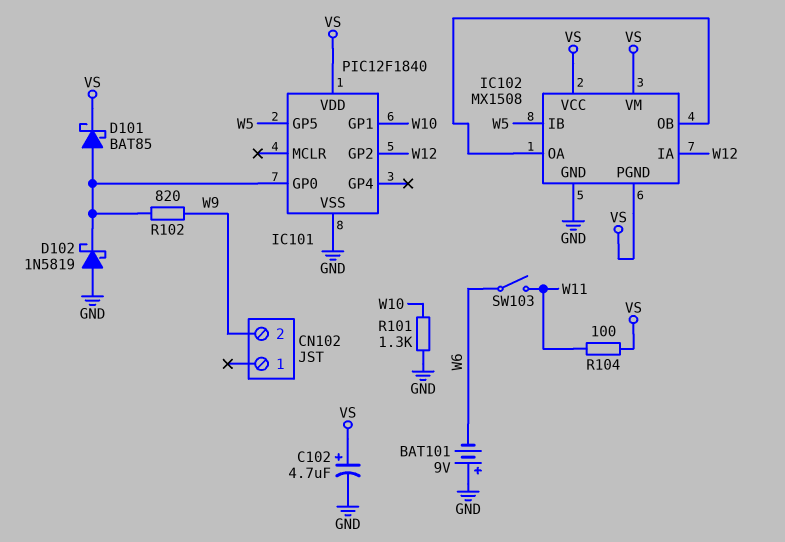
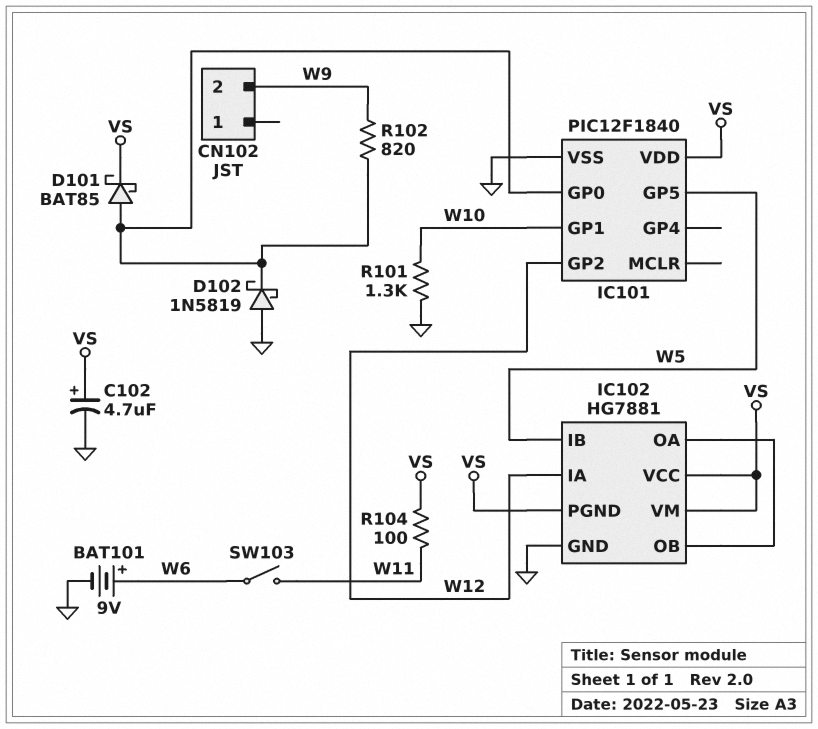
BAT101: 9V (plus GND, minus W6) -> 9V (plus W6, minus GND)
IC102: MX1508 -> HG7881

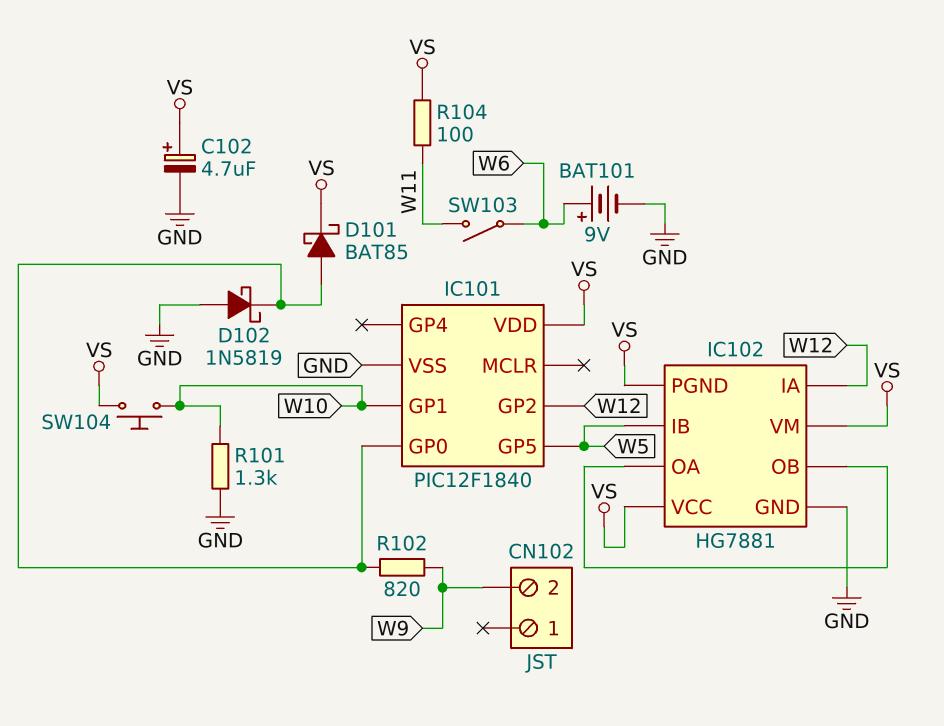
SW104: none -> button (VS, W10)

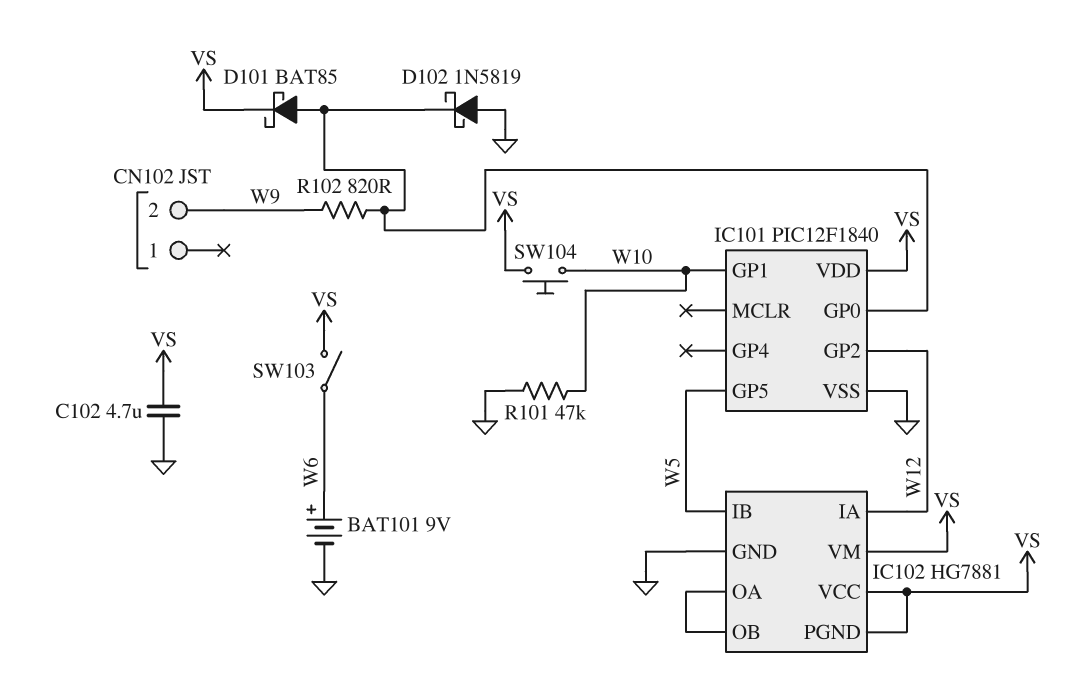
C102: 4.7uF (plus VS, minus GND) -> 4.7uF (GND, VS)
R101: 1.3k (GND, W10) -> 47k (GND, W10)
R104: 100 (VS, W11) -> none
SW103: switch (W6, W11) -> switch (VS, W6)

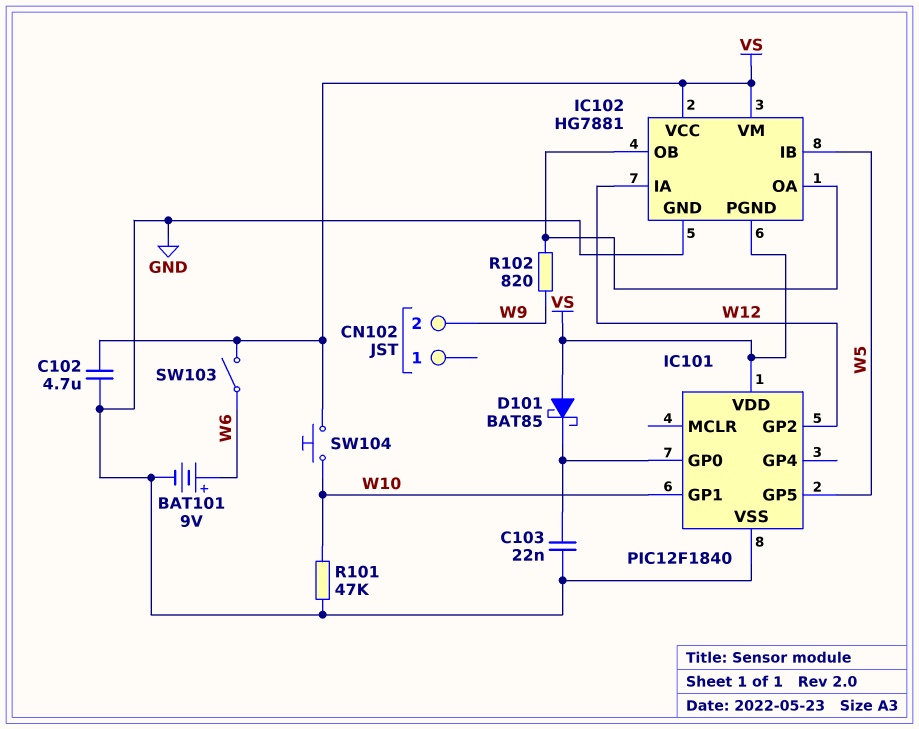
C103: none -> 22nF (GND, IC101/GP0)
D101: schottky BAT85 (A IC101/GP0, K VS) -> schottky BAT85 (A VS, K IC101/GP0)
D102: schottky 1N5819 (A GND, K IC101/GP0) -> none
R102: 820 (IC101/GP0, W9) -> 820 (IC102/OA, W9)

